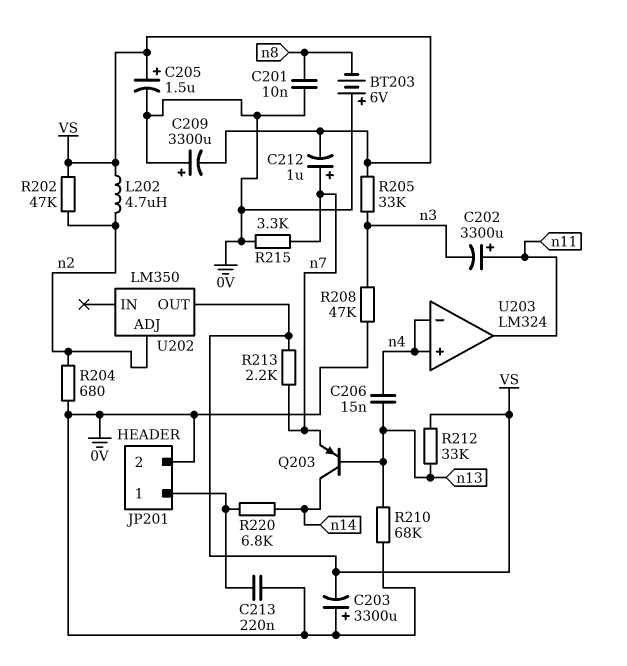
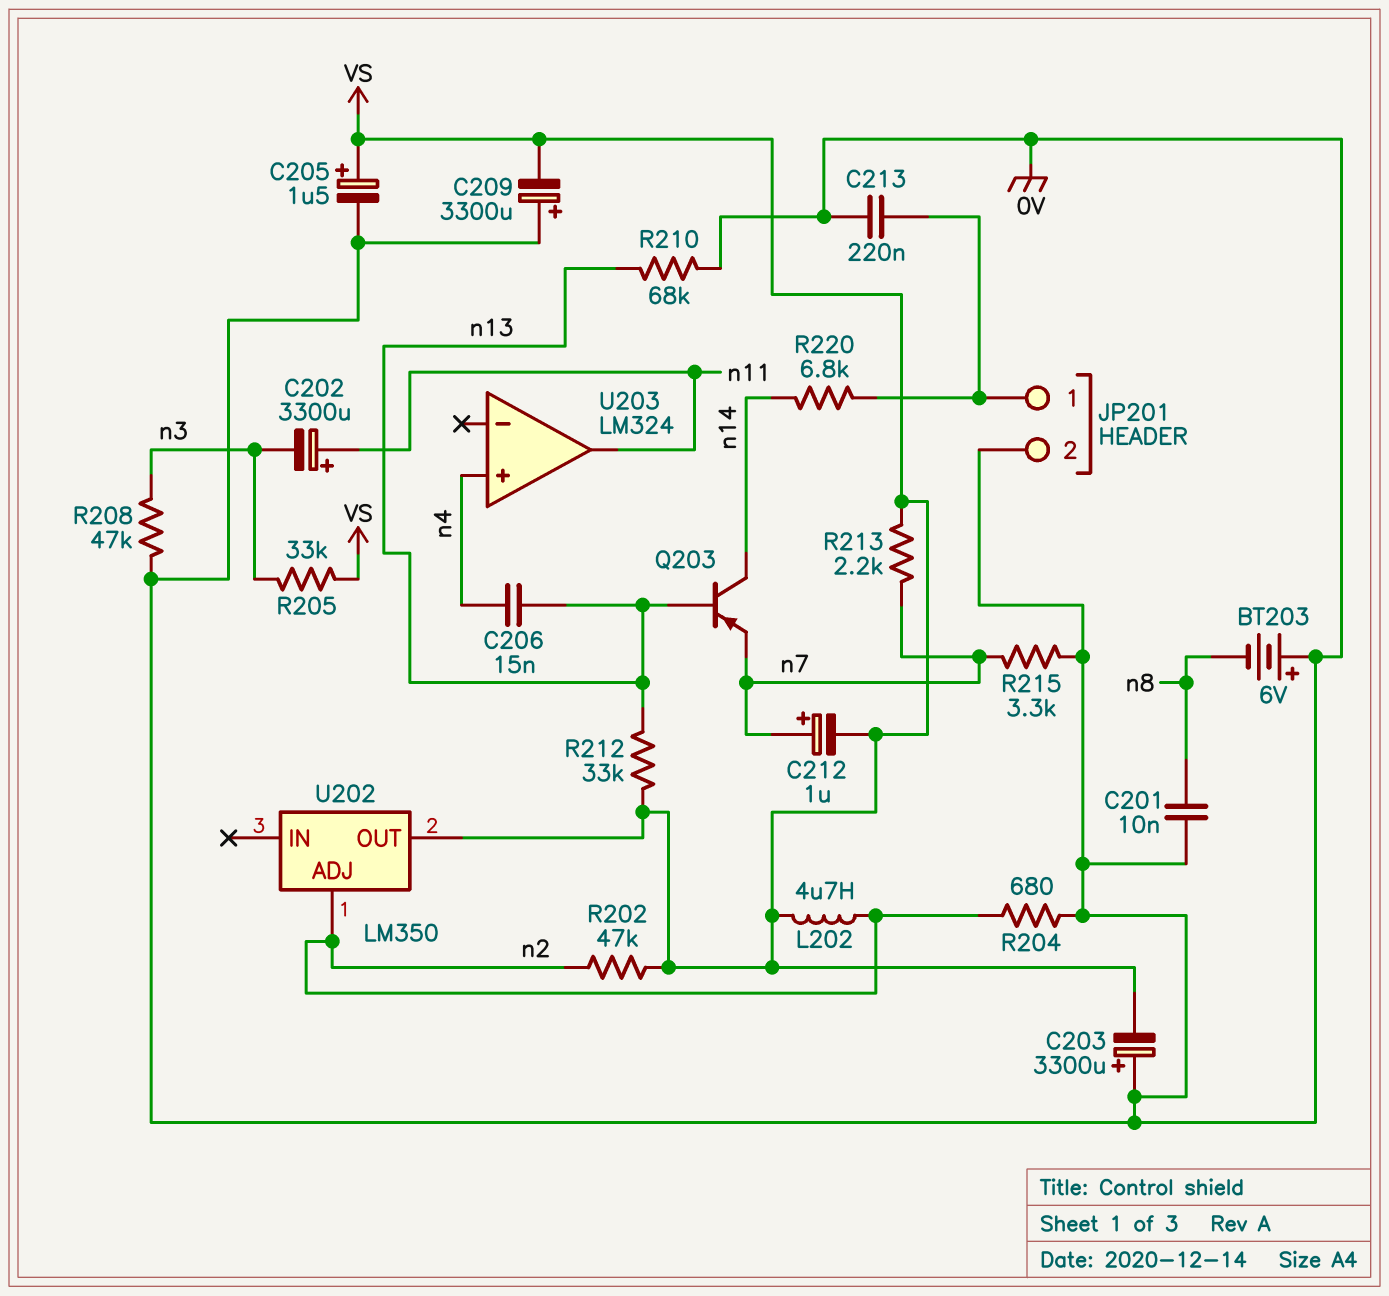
U203 pin in-: n4 -> none

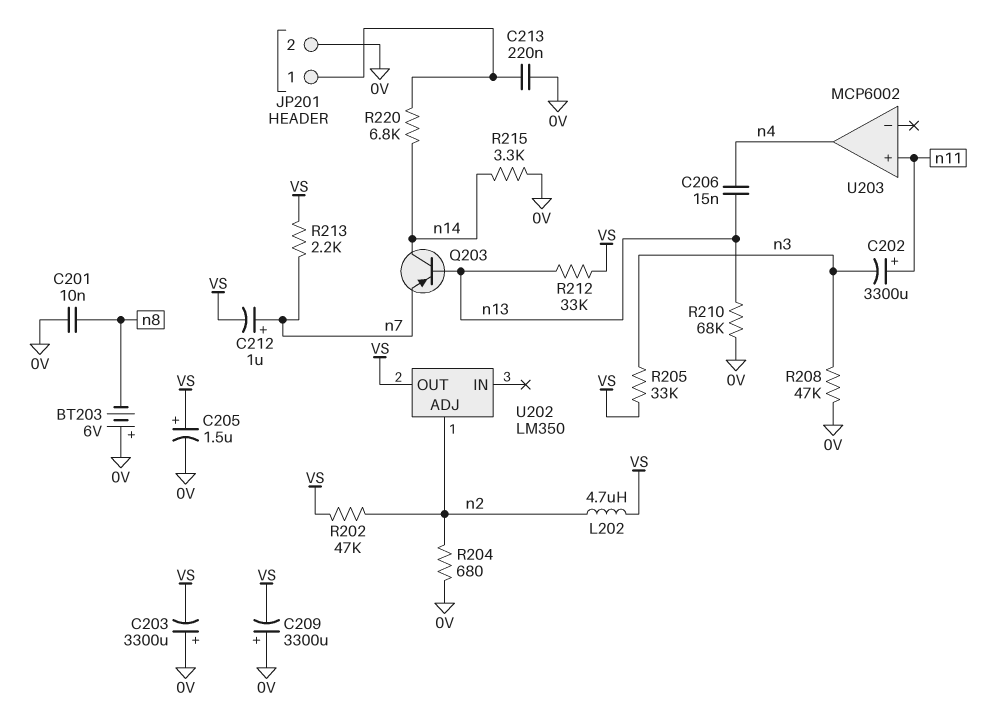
R215: 3.3k (0V, n7) -> 3.3k (0V, n14)
U203: LM324 -> MCP6002
U203 pin in+: n4 -> n11
U203 pin out: n11 -> n4

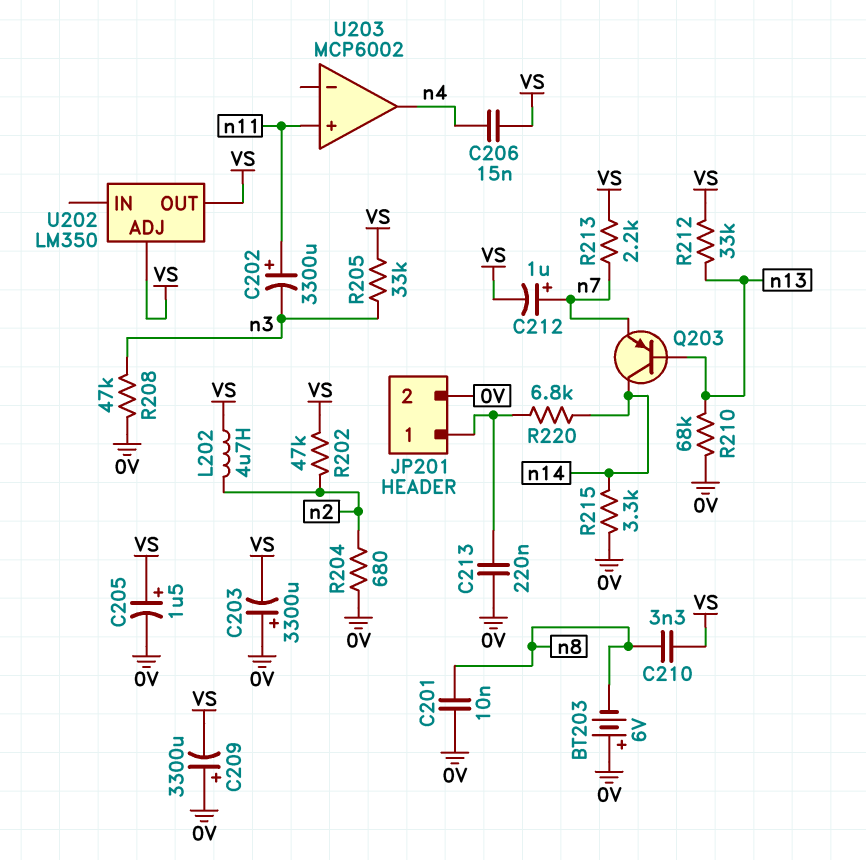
C206: 15nF (n4, n13) -> 15nF (VS, n4)
C210: none -> 3.3nF (VS, n8)
U202 pin ADJ: n2 -> VS

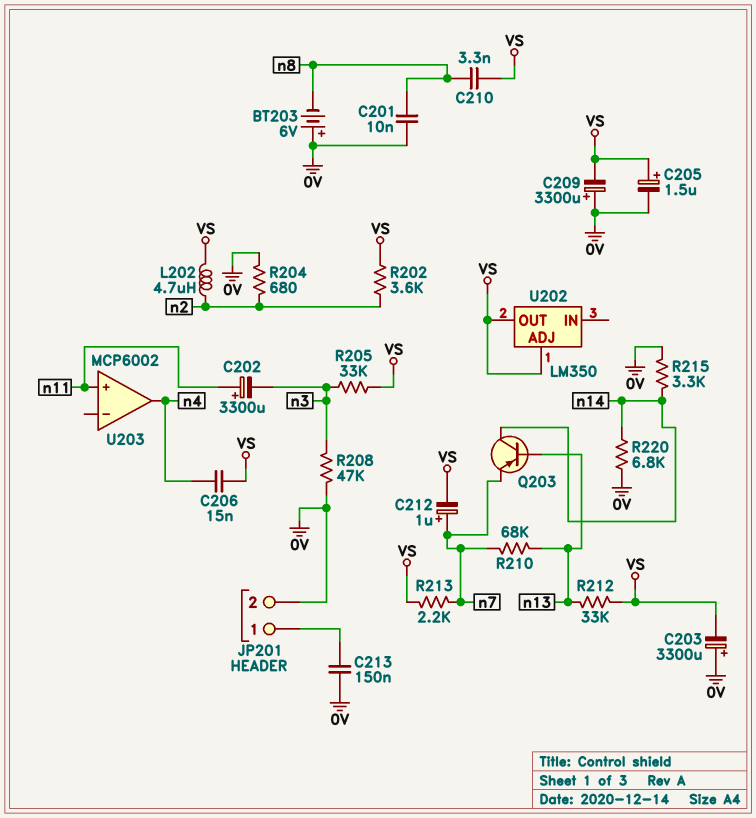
C213: 220nF (0V, JP201/1) -> 150nF (0V, JP201/1)
R202: 47k (VS, n2) -> 3.6k (VS, n2)
R210: 68k (0V, n13) -> 68k (n7, n13)
R220: 6.8k (JP201/1, n14) -> 6.8k (0V, n14)

